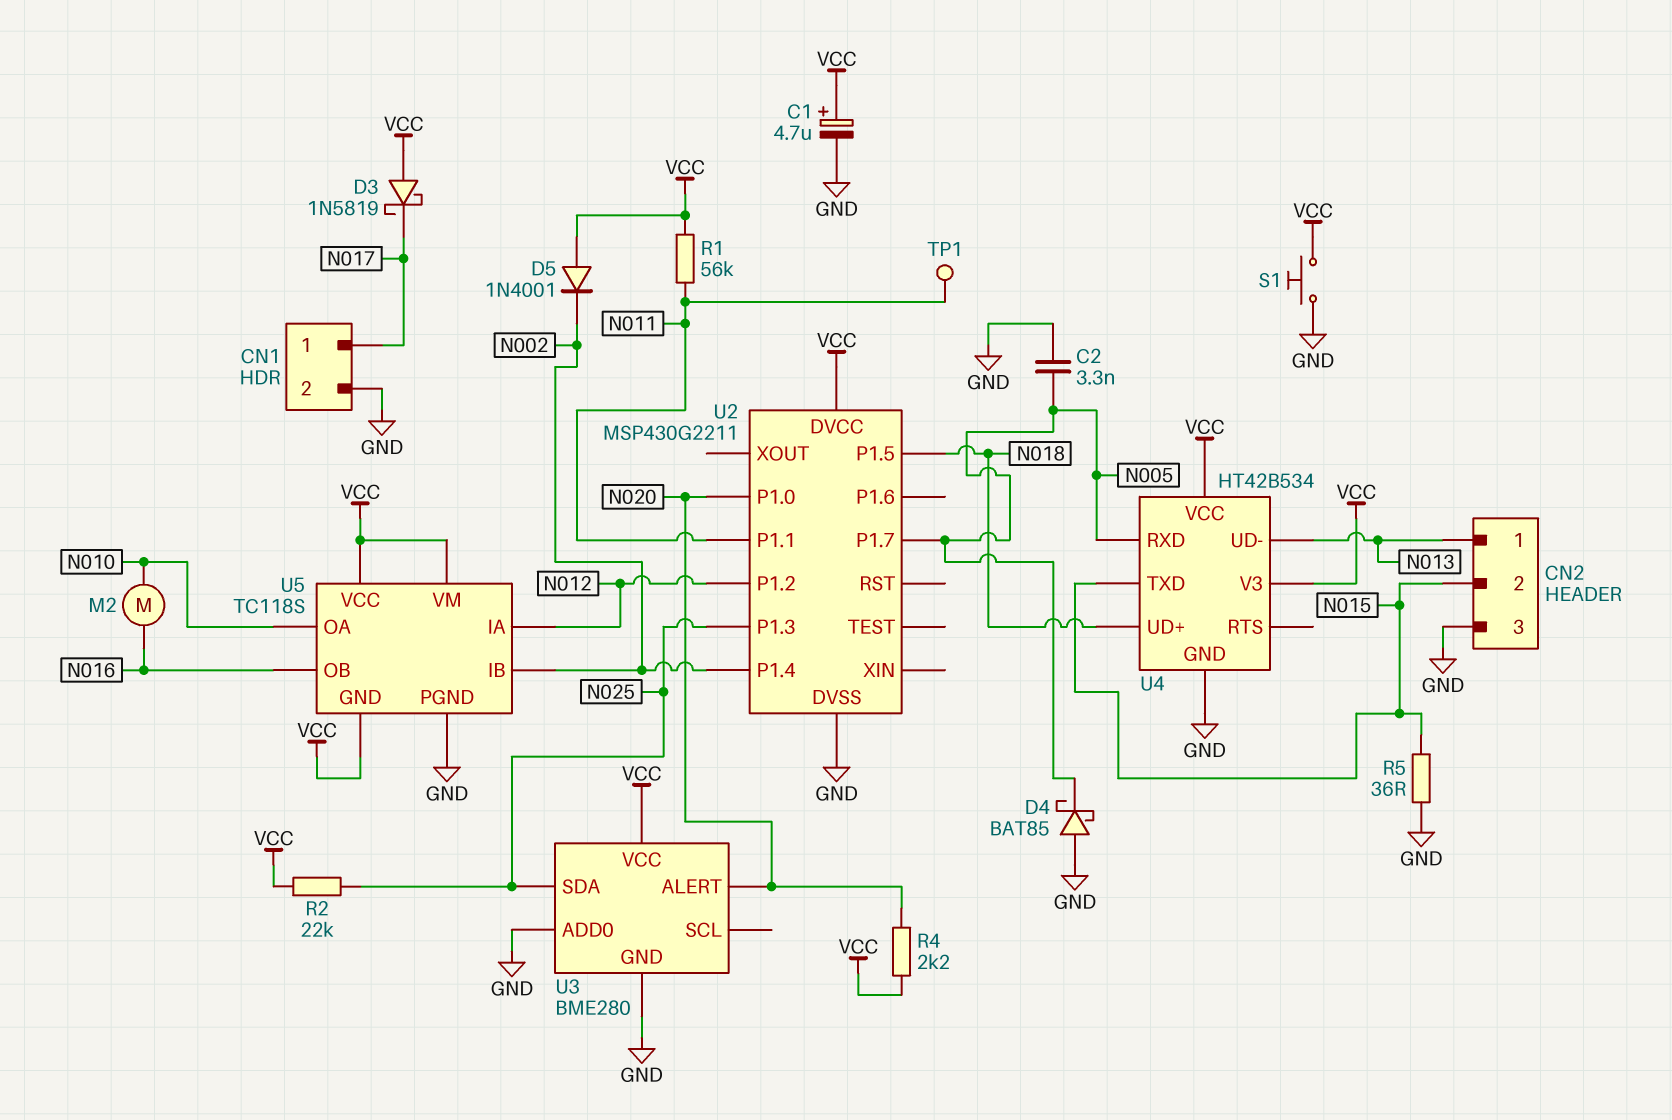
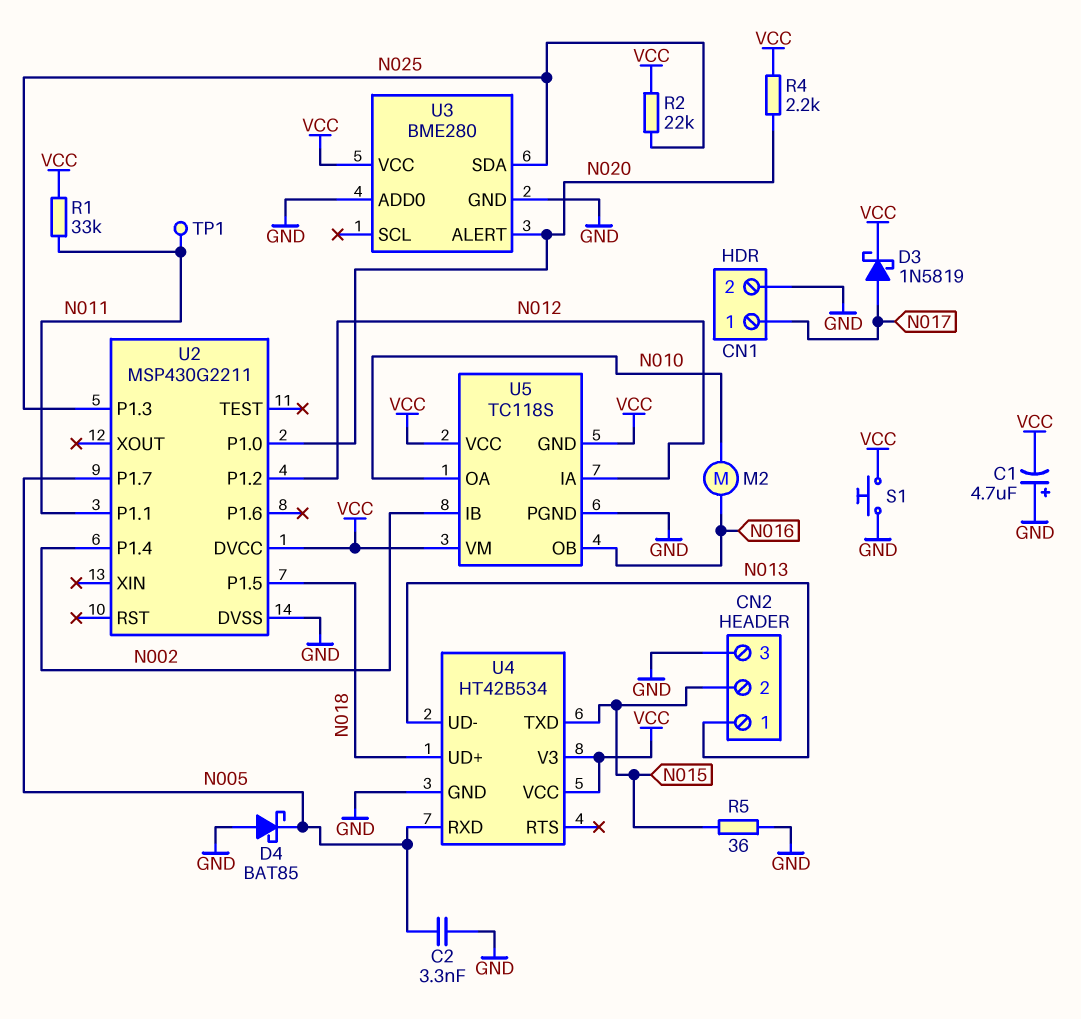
C1: 4.7uF (plus VCC, minus GND) -> 4.7uF (plus GND, minus VCC)
D3: schottky 1N5819 (A VCC, K N017) -> schottky 1N5819 (A N017, K VCC)
D5: diode 1N4001 (A VCC, K N002) -> none
R1: 56k (N011, VCC) -> 33k (N011, VCC)

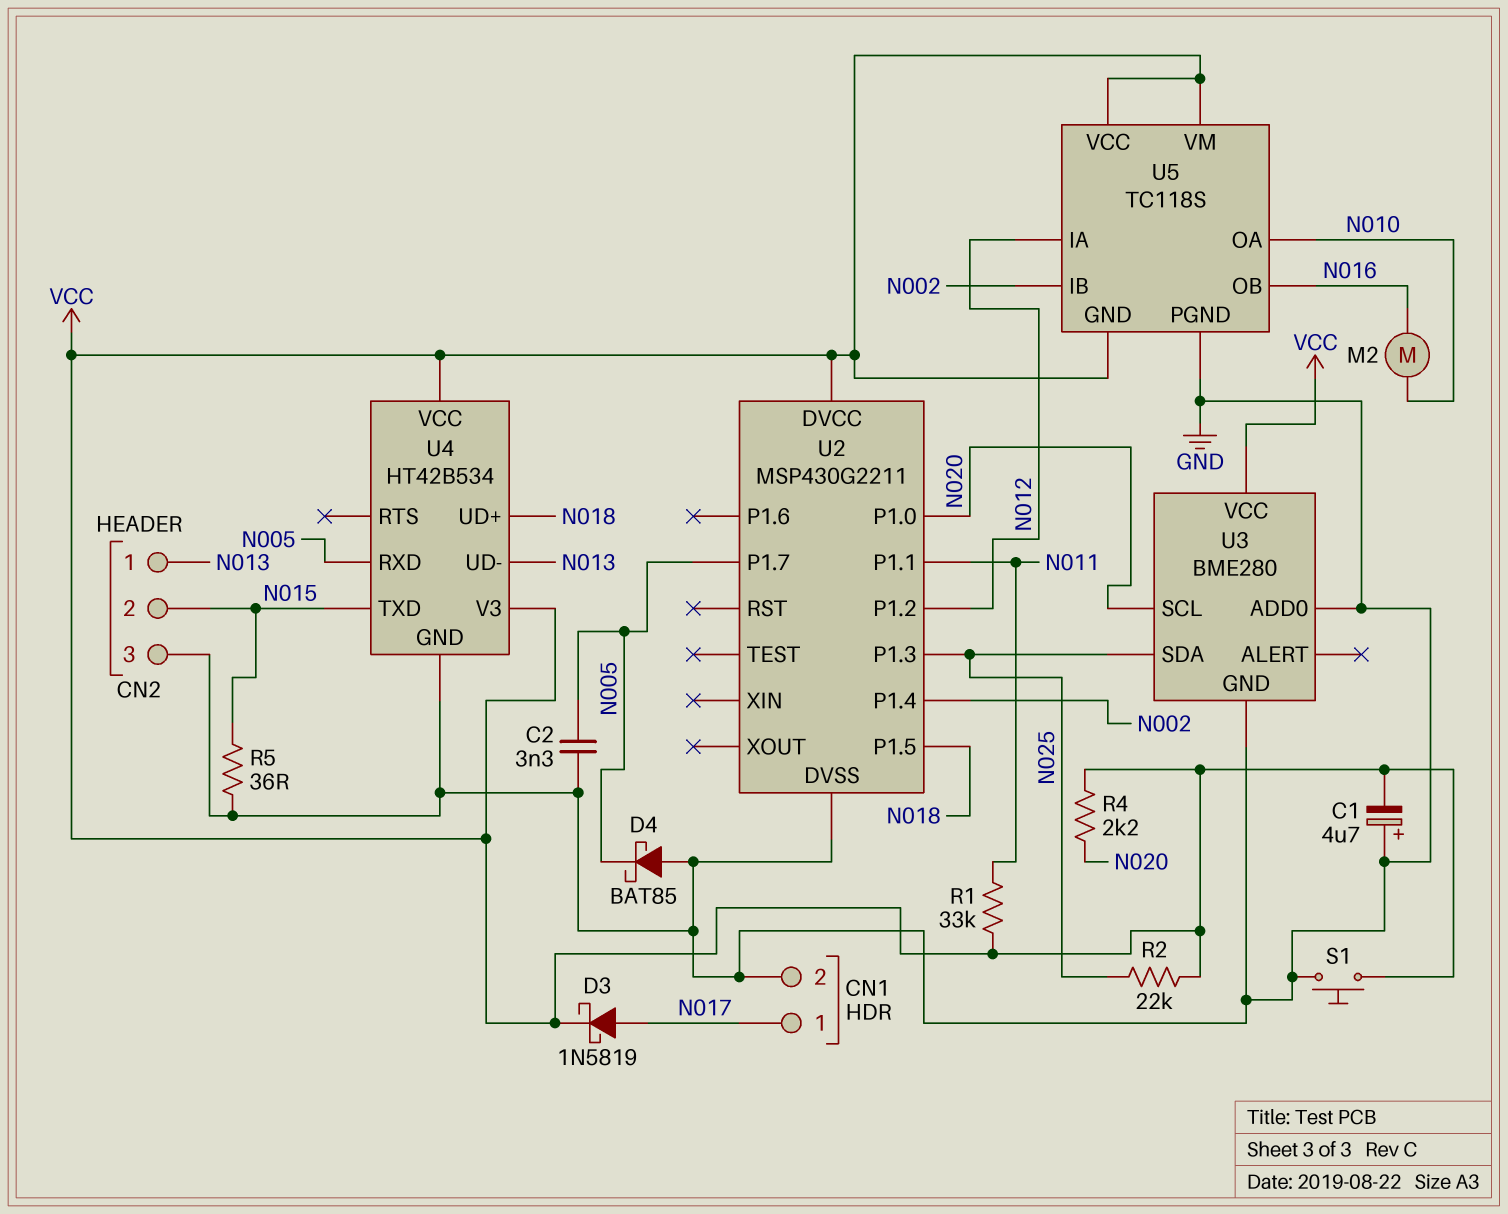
TP1: test point (N011) -> none
U3 pin ALERT: N020 -> none
U3 pin SCL: none -> N020

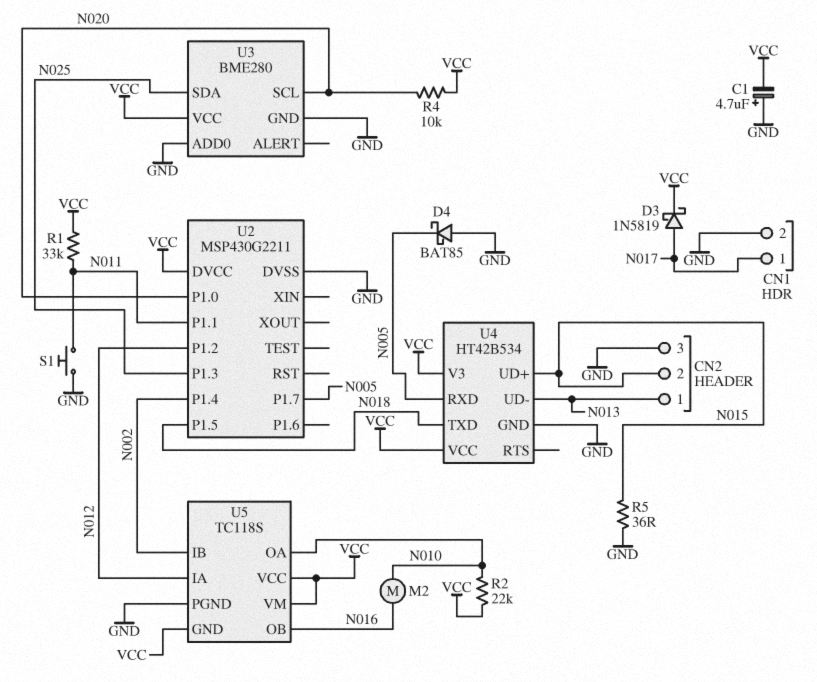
C2: 3.3nF (GND, N005) -> none
R2: 22k (N025, VCC) -> 22k (N010, VCC)
R4: 2.2k (N020, VCC) -> 10k (N020, VCC)
S1: button (GND, VCC) -> button (GND, N011)
U4 pin TXD: N015 -> N018
U4 pin UD+: N018 -> N015

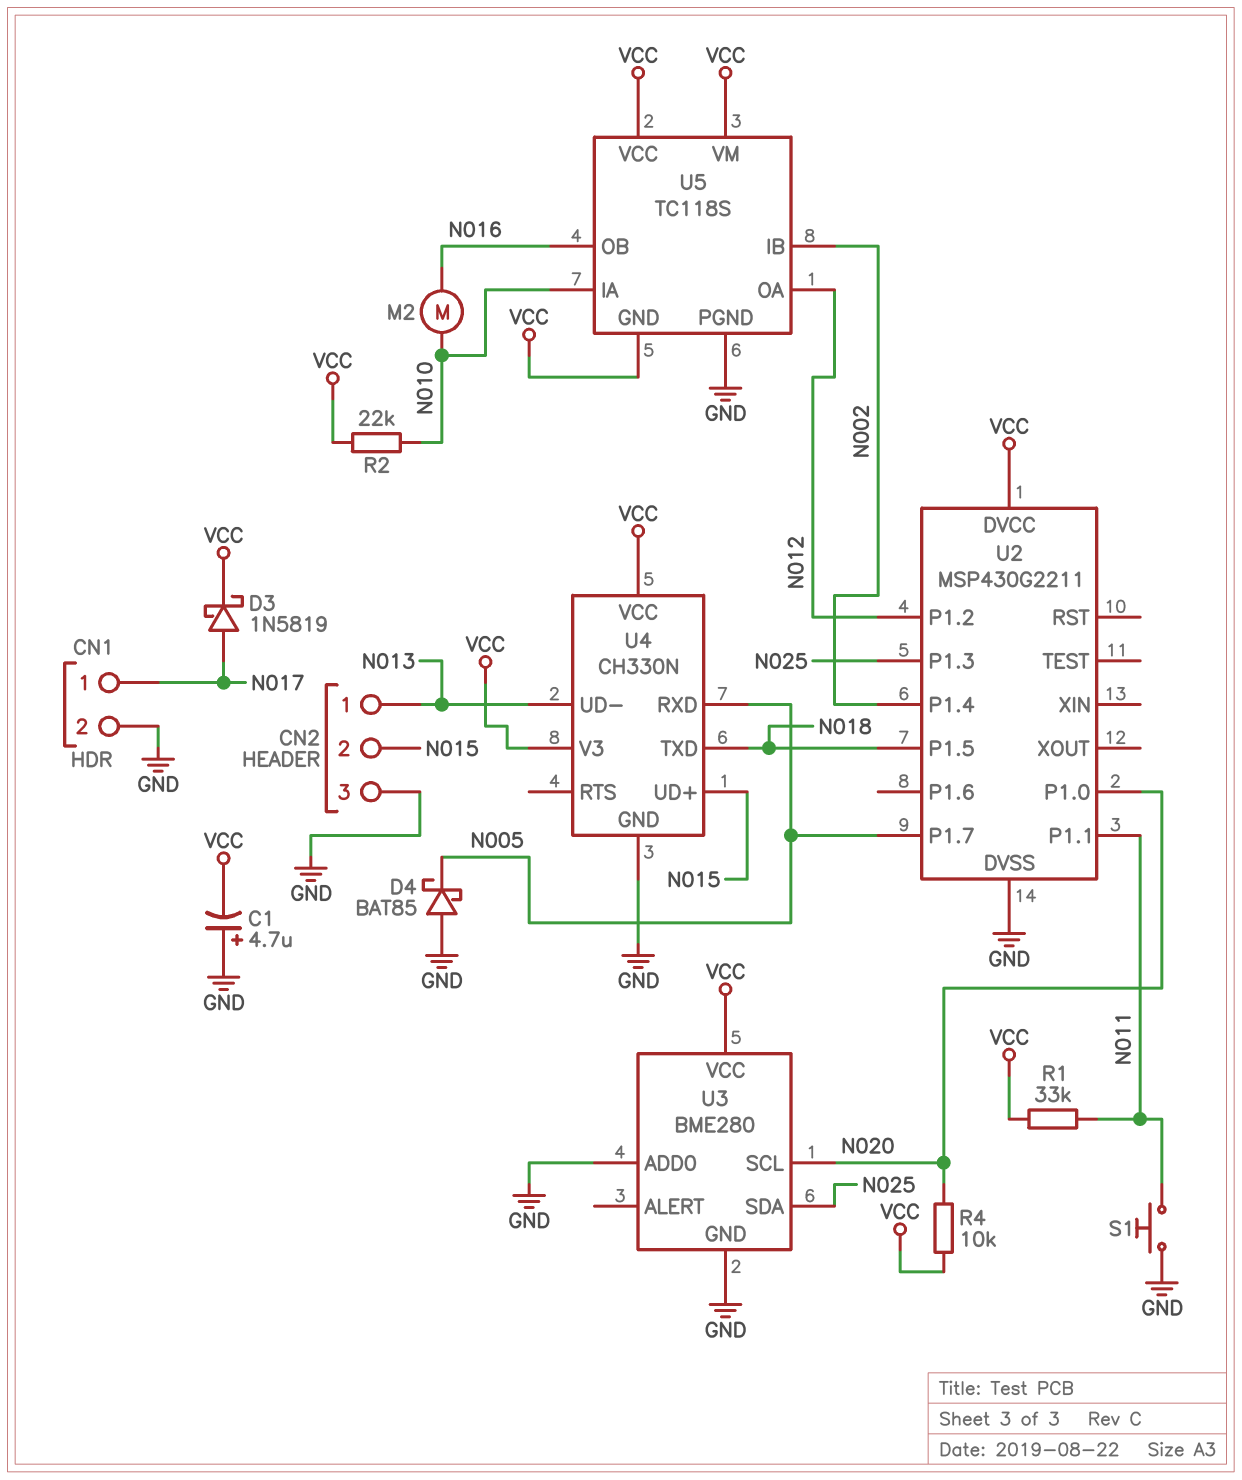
R5: 36 (GND, N015) -> none
U4: HT42B534 -> CH330N
U5 pin IA: N012 -> N010
U5 pin OA: N010 -> N012

